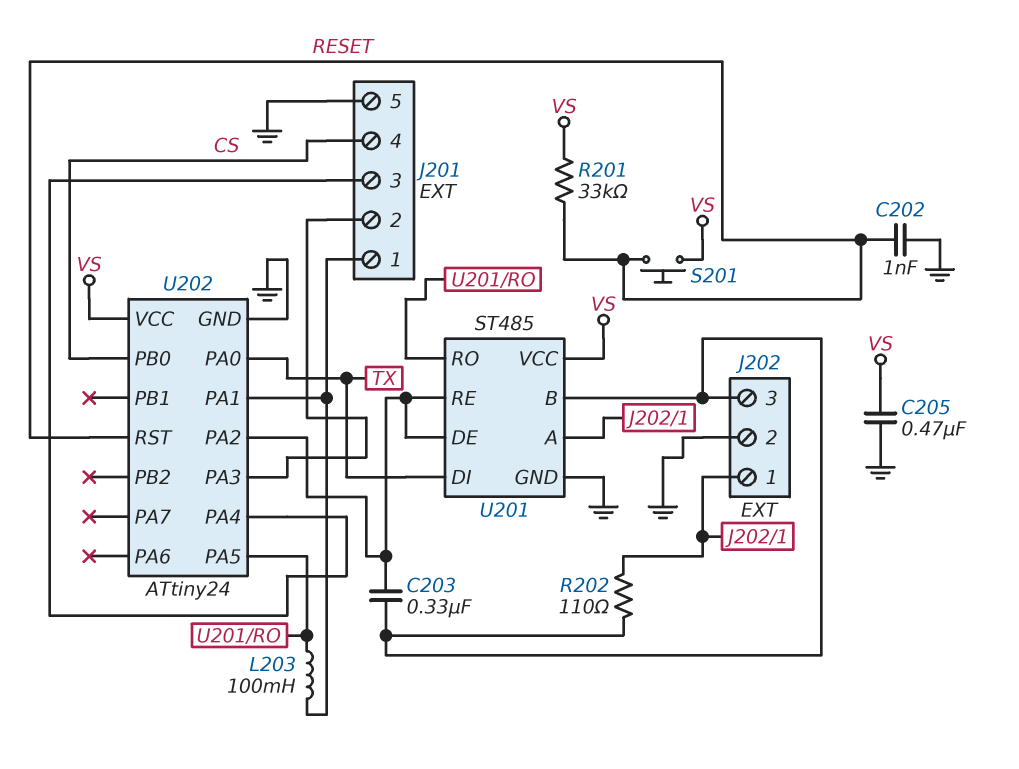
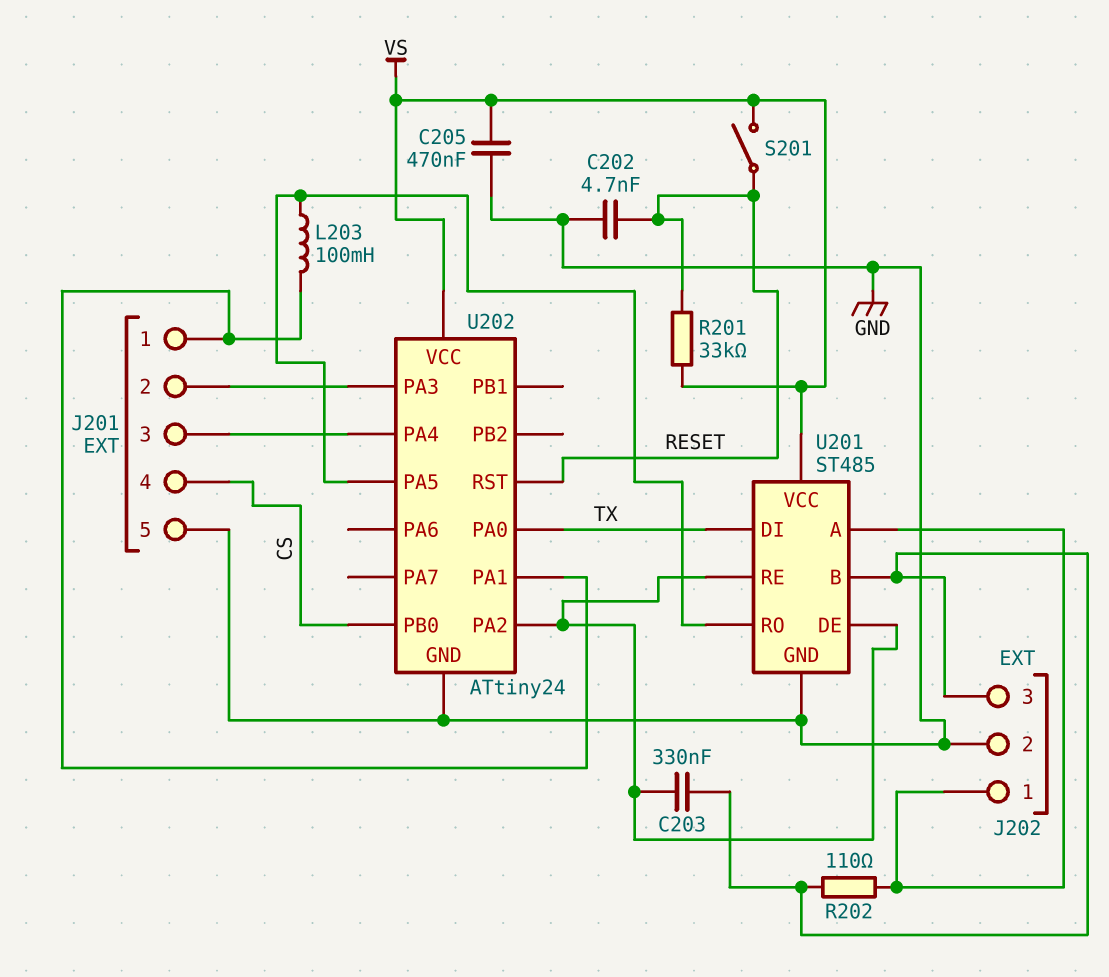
C202: 1nF (GND, RESET) -> 4.7nF (GND, RESET)
S201: button (RESET, VS) -> switch (RESET, VS)

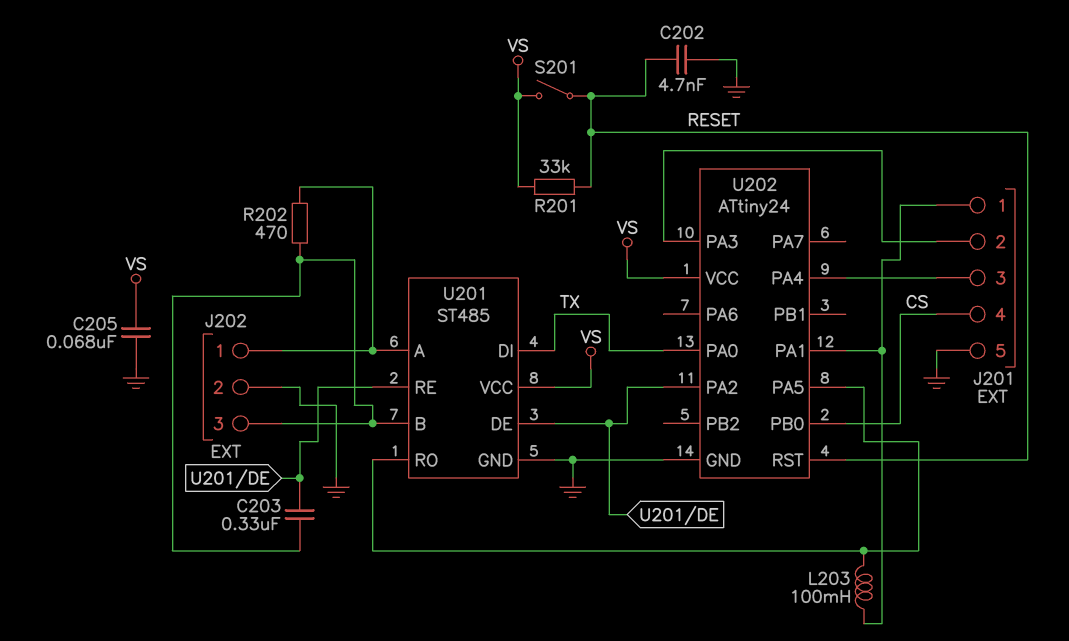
C205: 470nF (GND, VS) -> 68nF (GND, VS)
R202: 110 (J202/1, J202/3) -> 470 (J202/1, J202/3)

